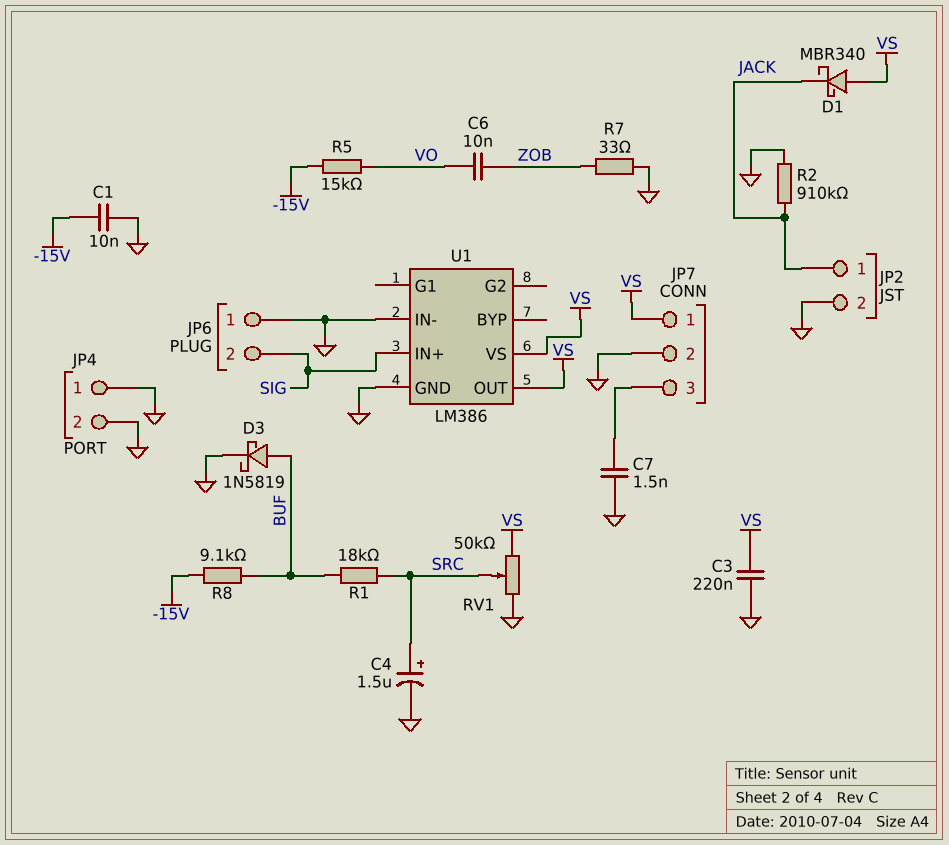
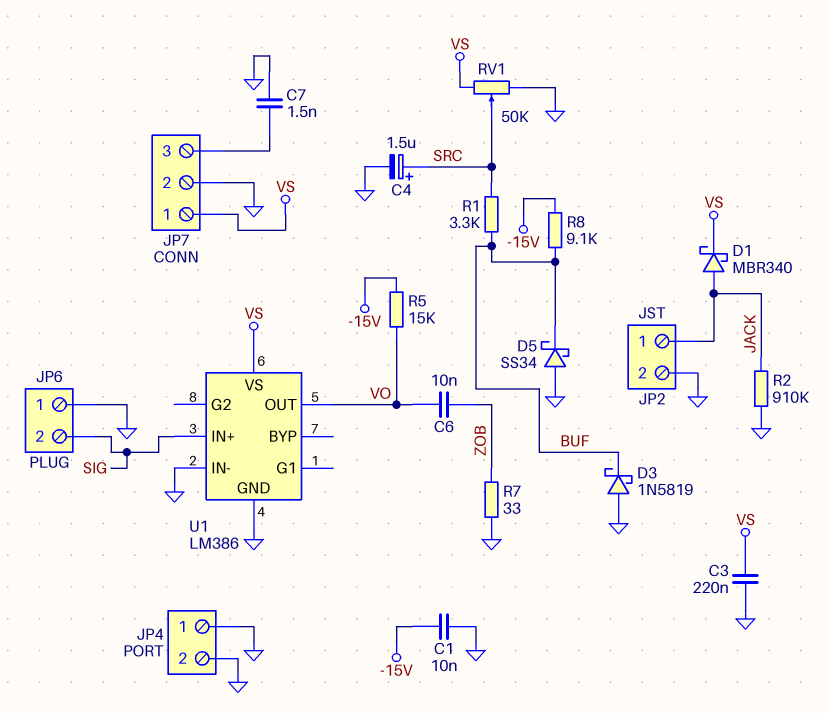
D1: schottky MBR340 (A VS, K JACK) -> schottky MBR340 (A JACK, K VS)
D3: schottky 1N5819 (A BUF, K GND) -> schottky 1N5819 (A GND, K BUF)
D5: none -> schottky SS34 (A GND, K BUF)
R1: 18k (BUF, SRC) -> 3.3k (BUF, SRC)
U1 pin OUT: VS -> VO

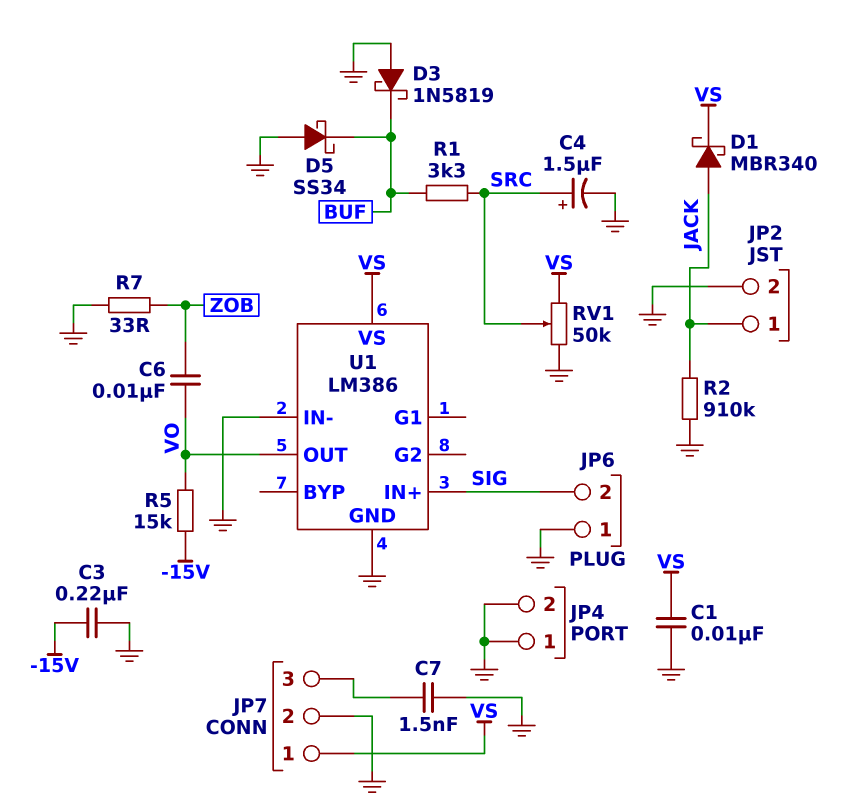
C1: 10nF (-15V, GND) -> 10nF (GND, VS)
C3: 220nF (GND, VS) -> 220nF (-15V, GND)
R8: 9.1k (-15V, BUF) -> none

